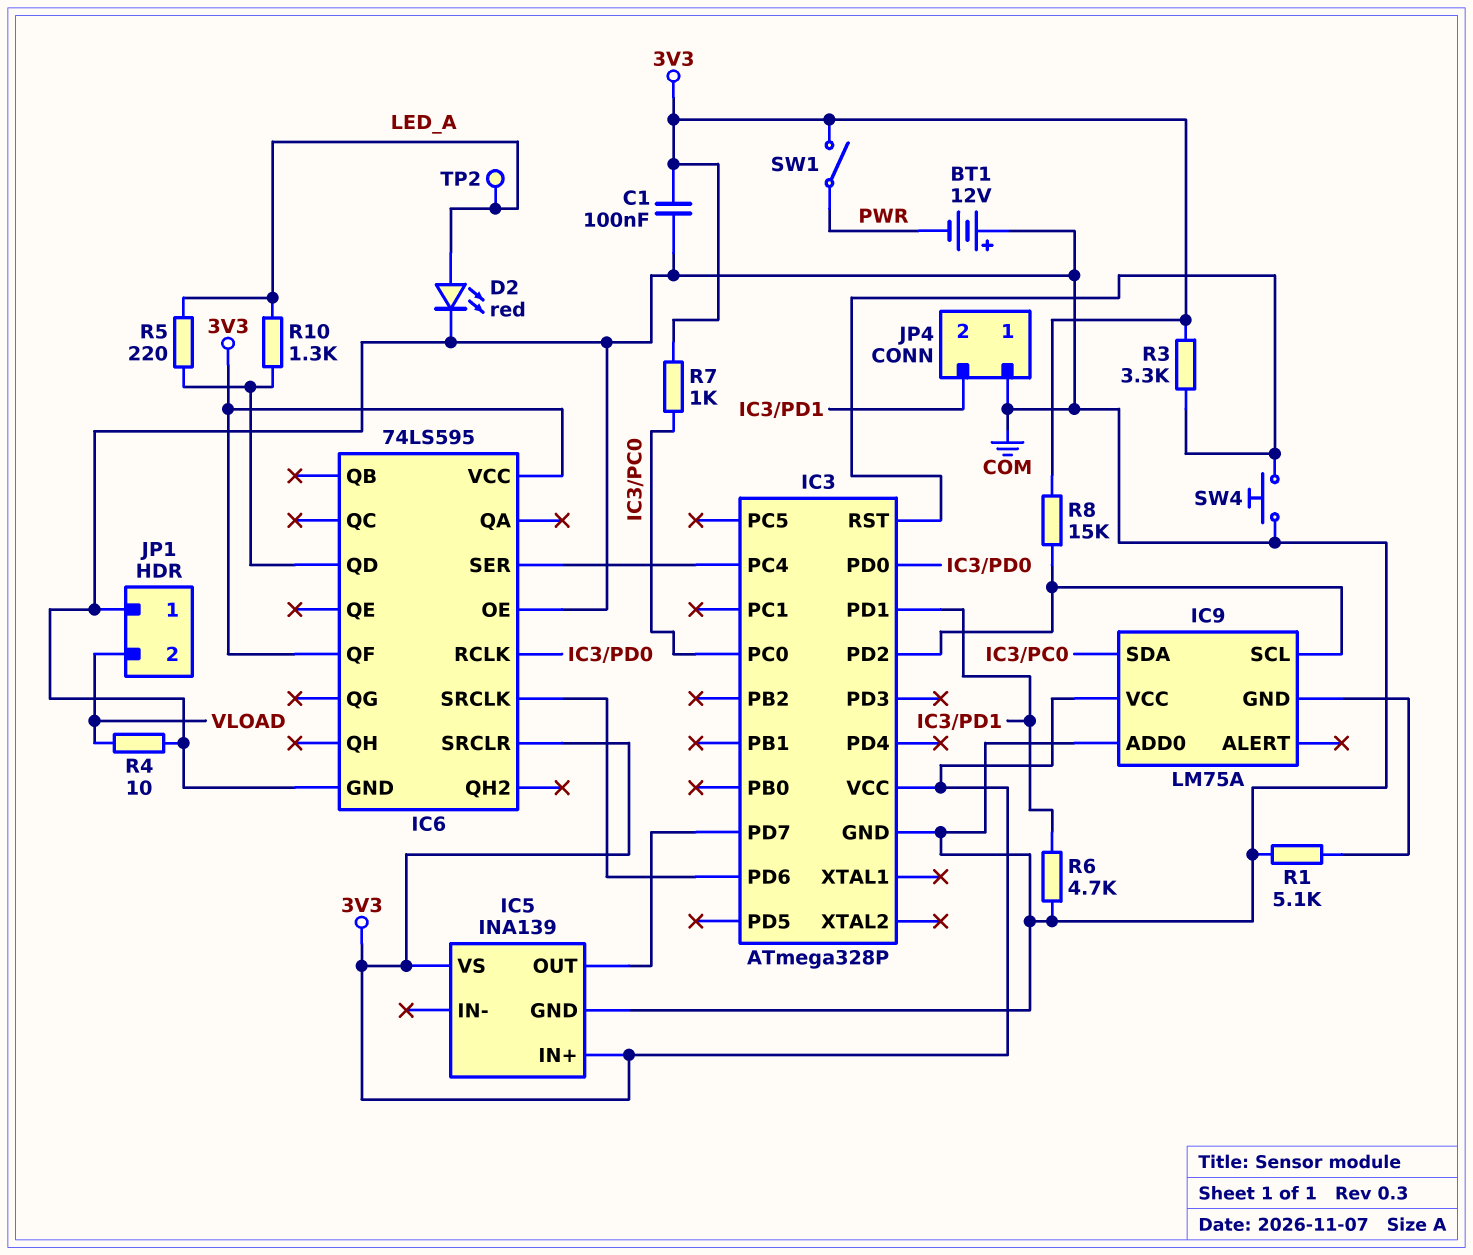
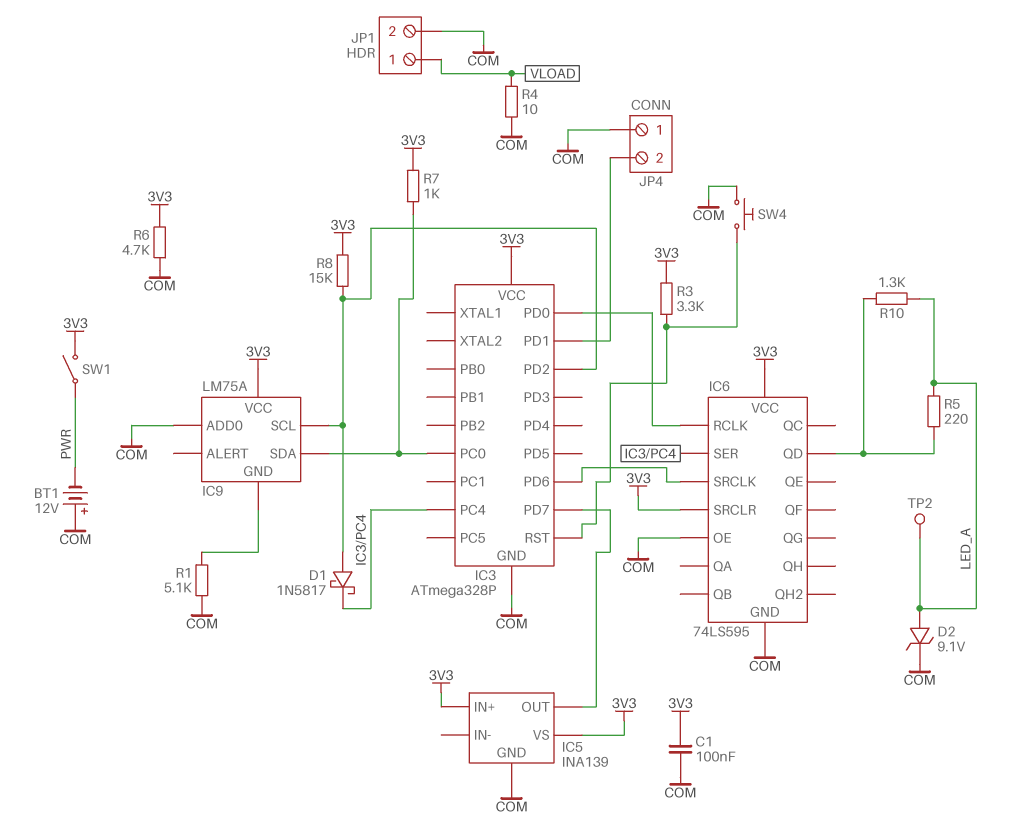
D1: none -> schottky 1N5817 (A IC3/PD2, K IC3/PC4)
D2: LED red (A LED_A, K COM) -> zener 9.1V (A LED_A, K COM)
IC6 pin QF: 3V3 -> none
JP1 pin 1: COM -> VLOAD
JP1 pin 2: VLOAD -> COM
R6: 4.7k (COM, IC3/PD1) -> 4.7k (3V3, COM)

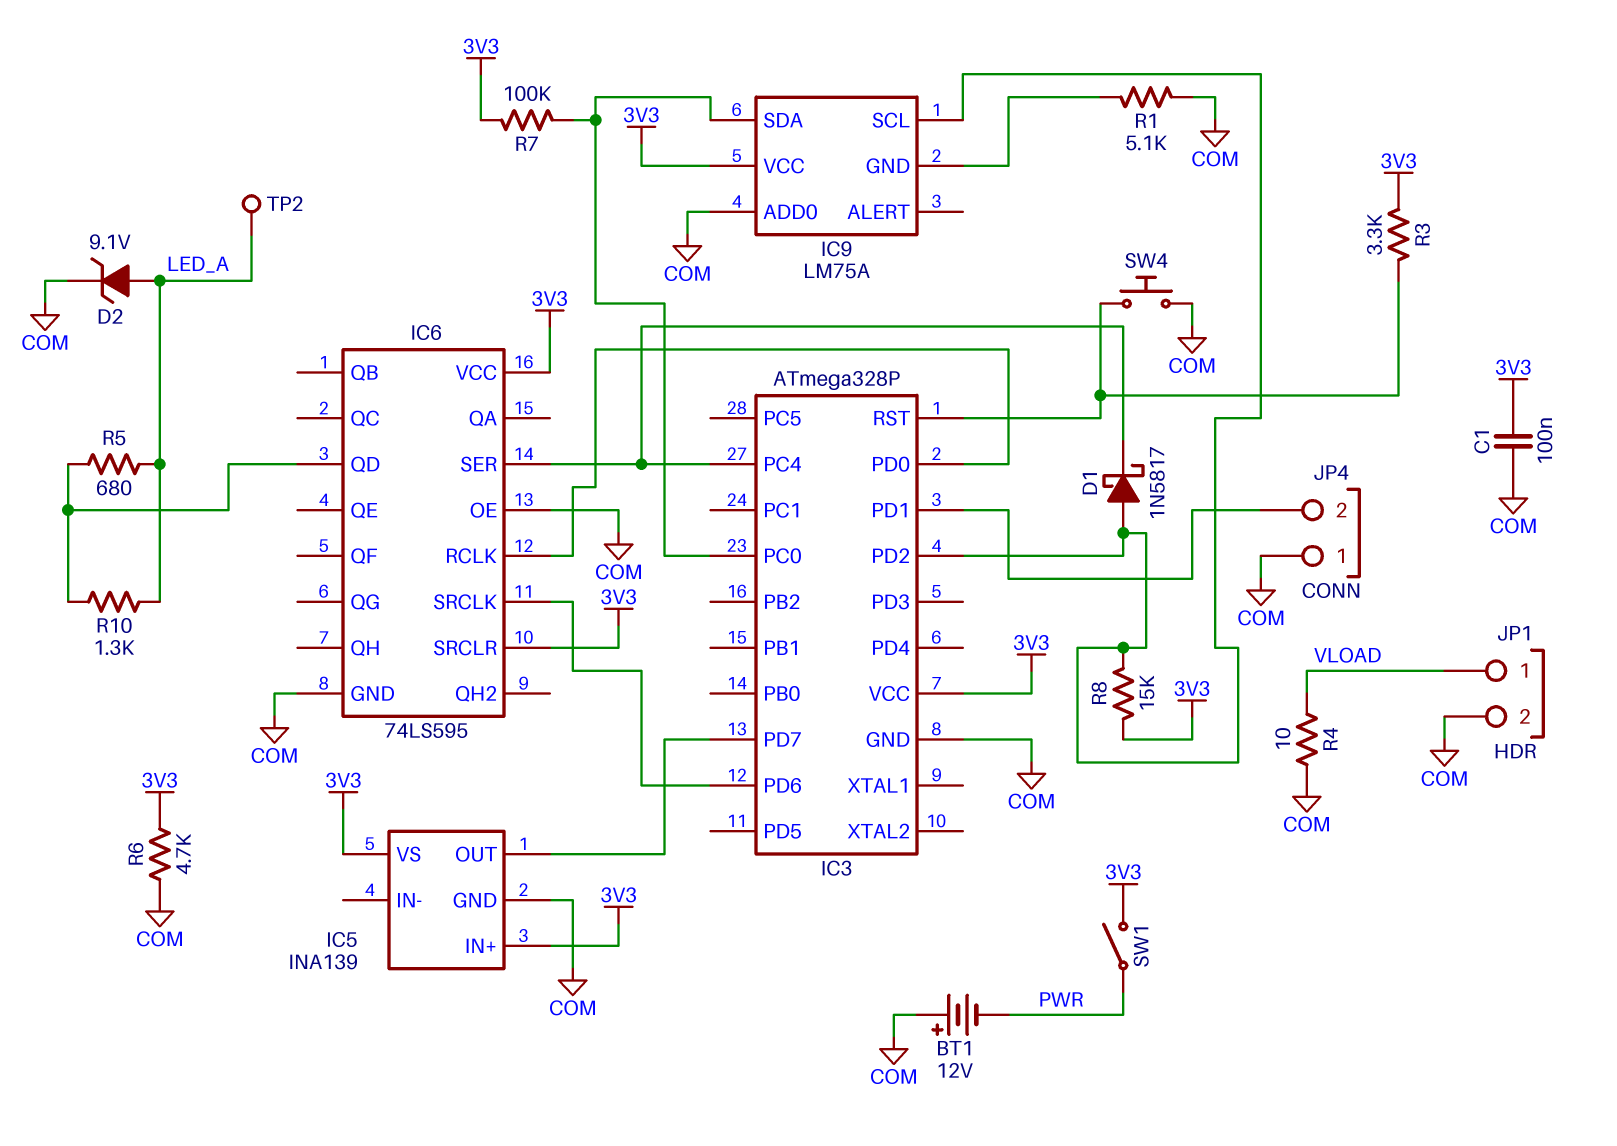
R5: 220 (IC6/QD, LED_A) -> 680 (IC6/QD, LED_A)
R7: 1k (3V3, IC3/PC0) -> 100k (3V3, IC3/PC0)

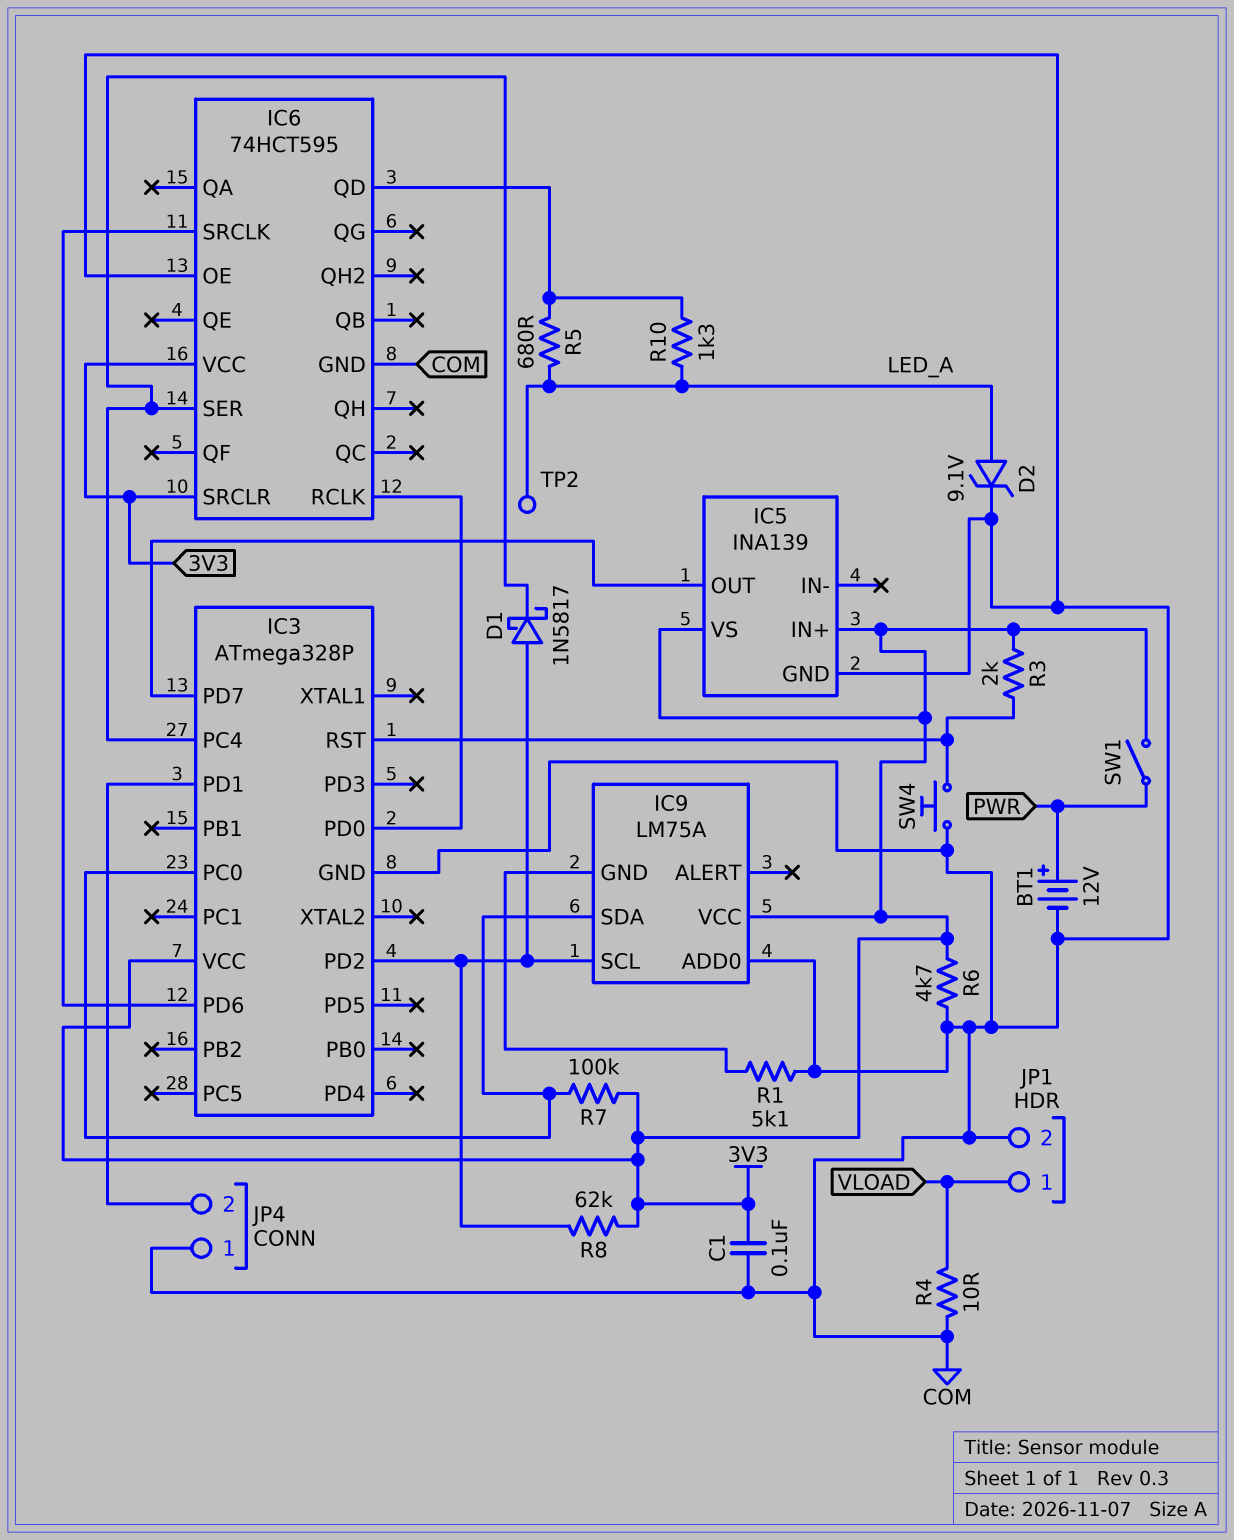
BT1: 12V (plus COM, minus PWR) -> 12V (plus PWR, minus COM)
IC6: 74LS595 -> 74HCT595
R3: 3.3k (3V3, IC3/RST) -> 2k (3V3, IC3/RST)
R8: 15k (3V3, IC3/PD2) -> 62k (3V3, IC3/PD2)

